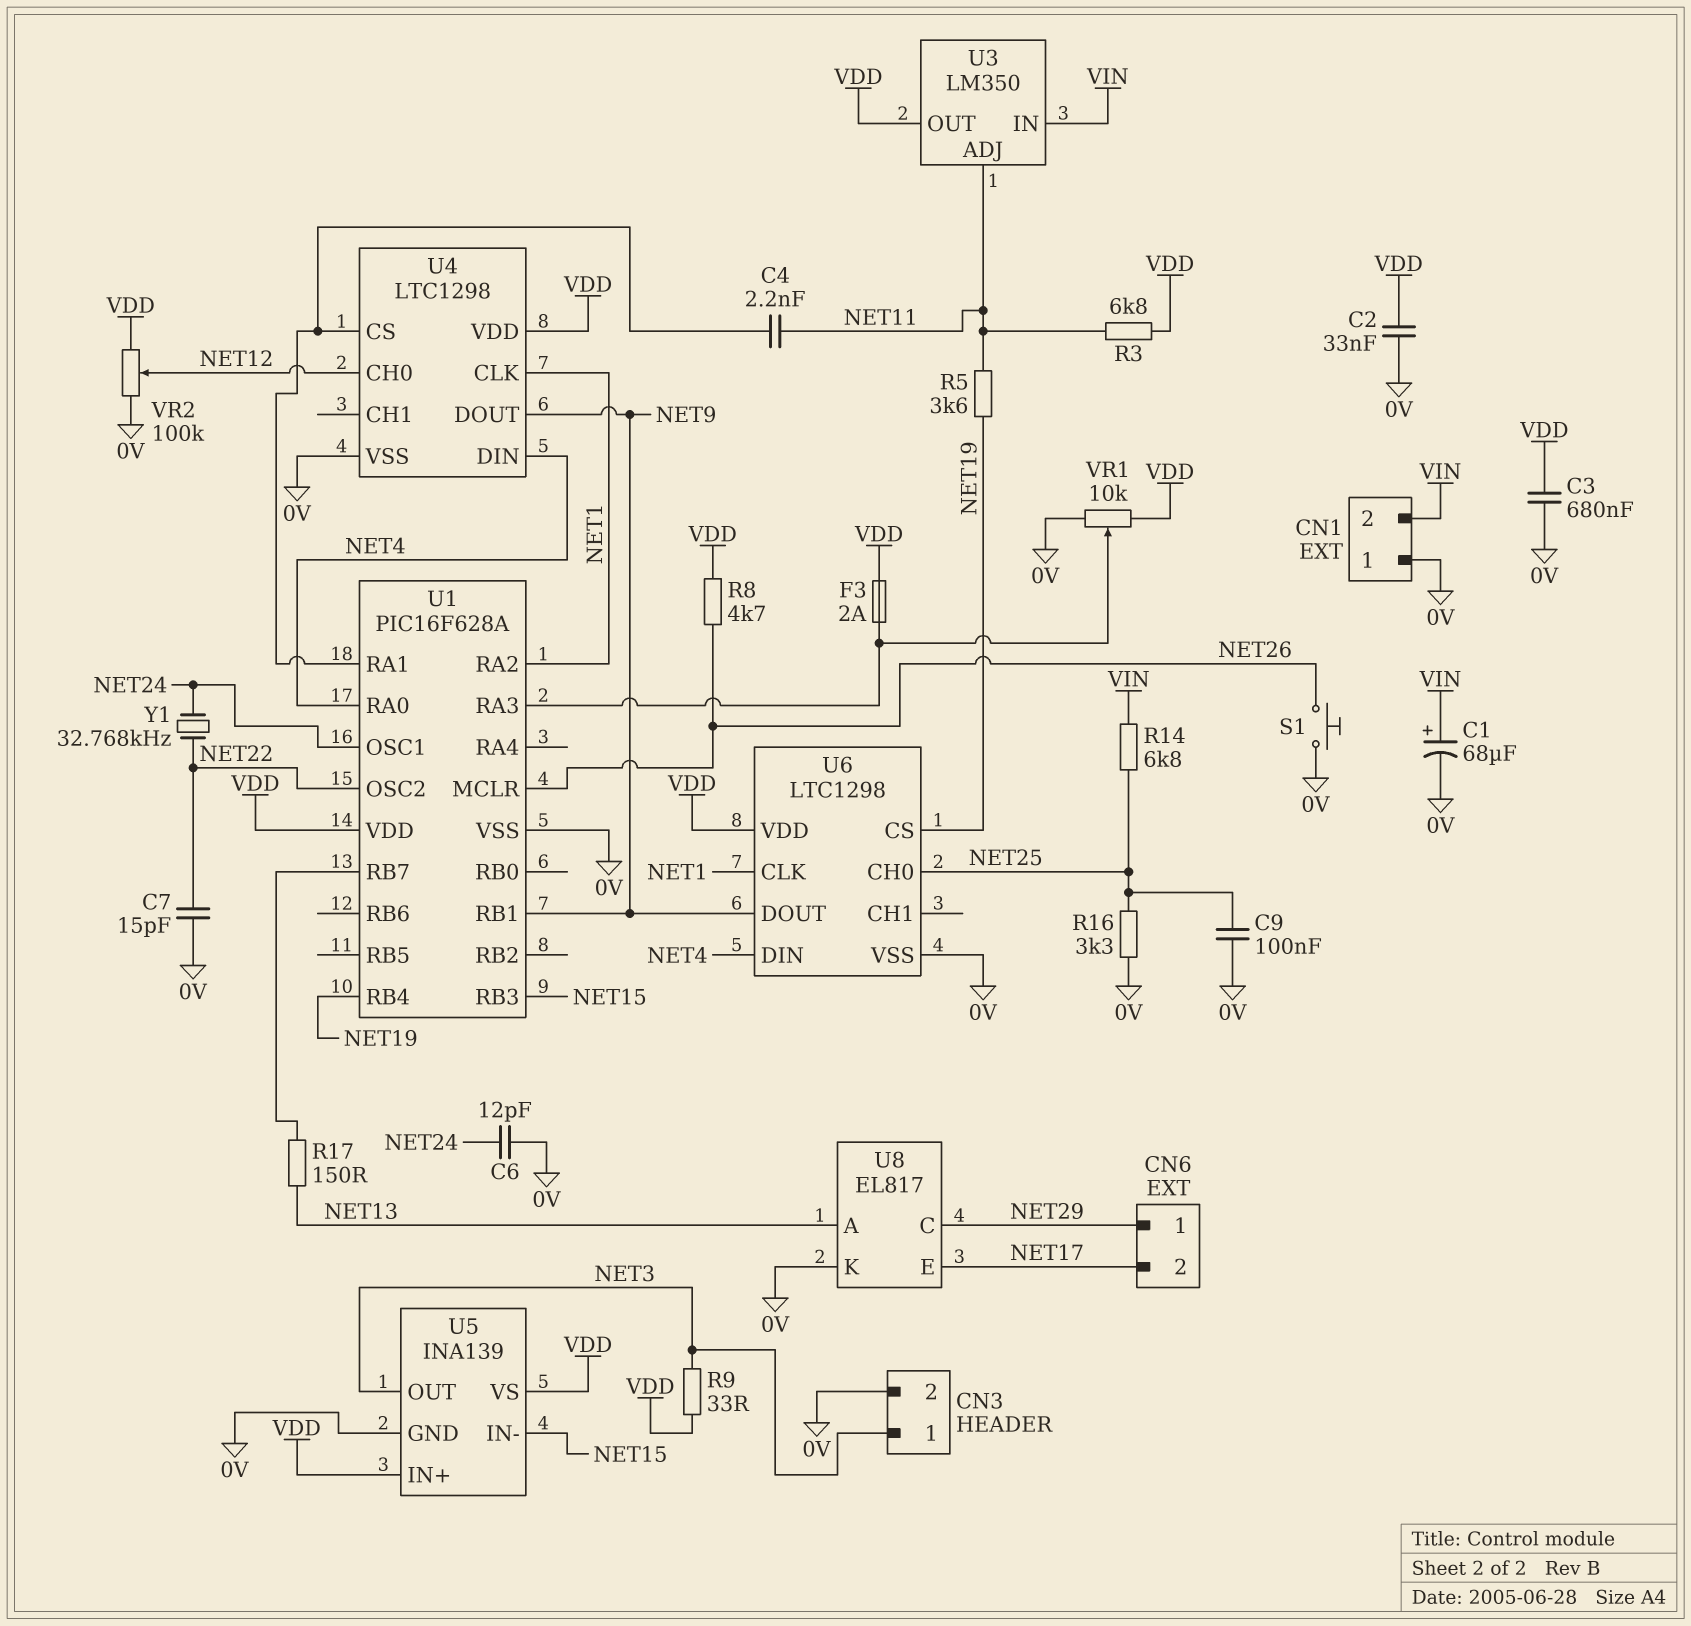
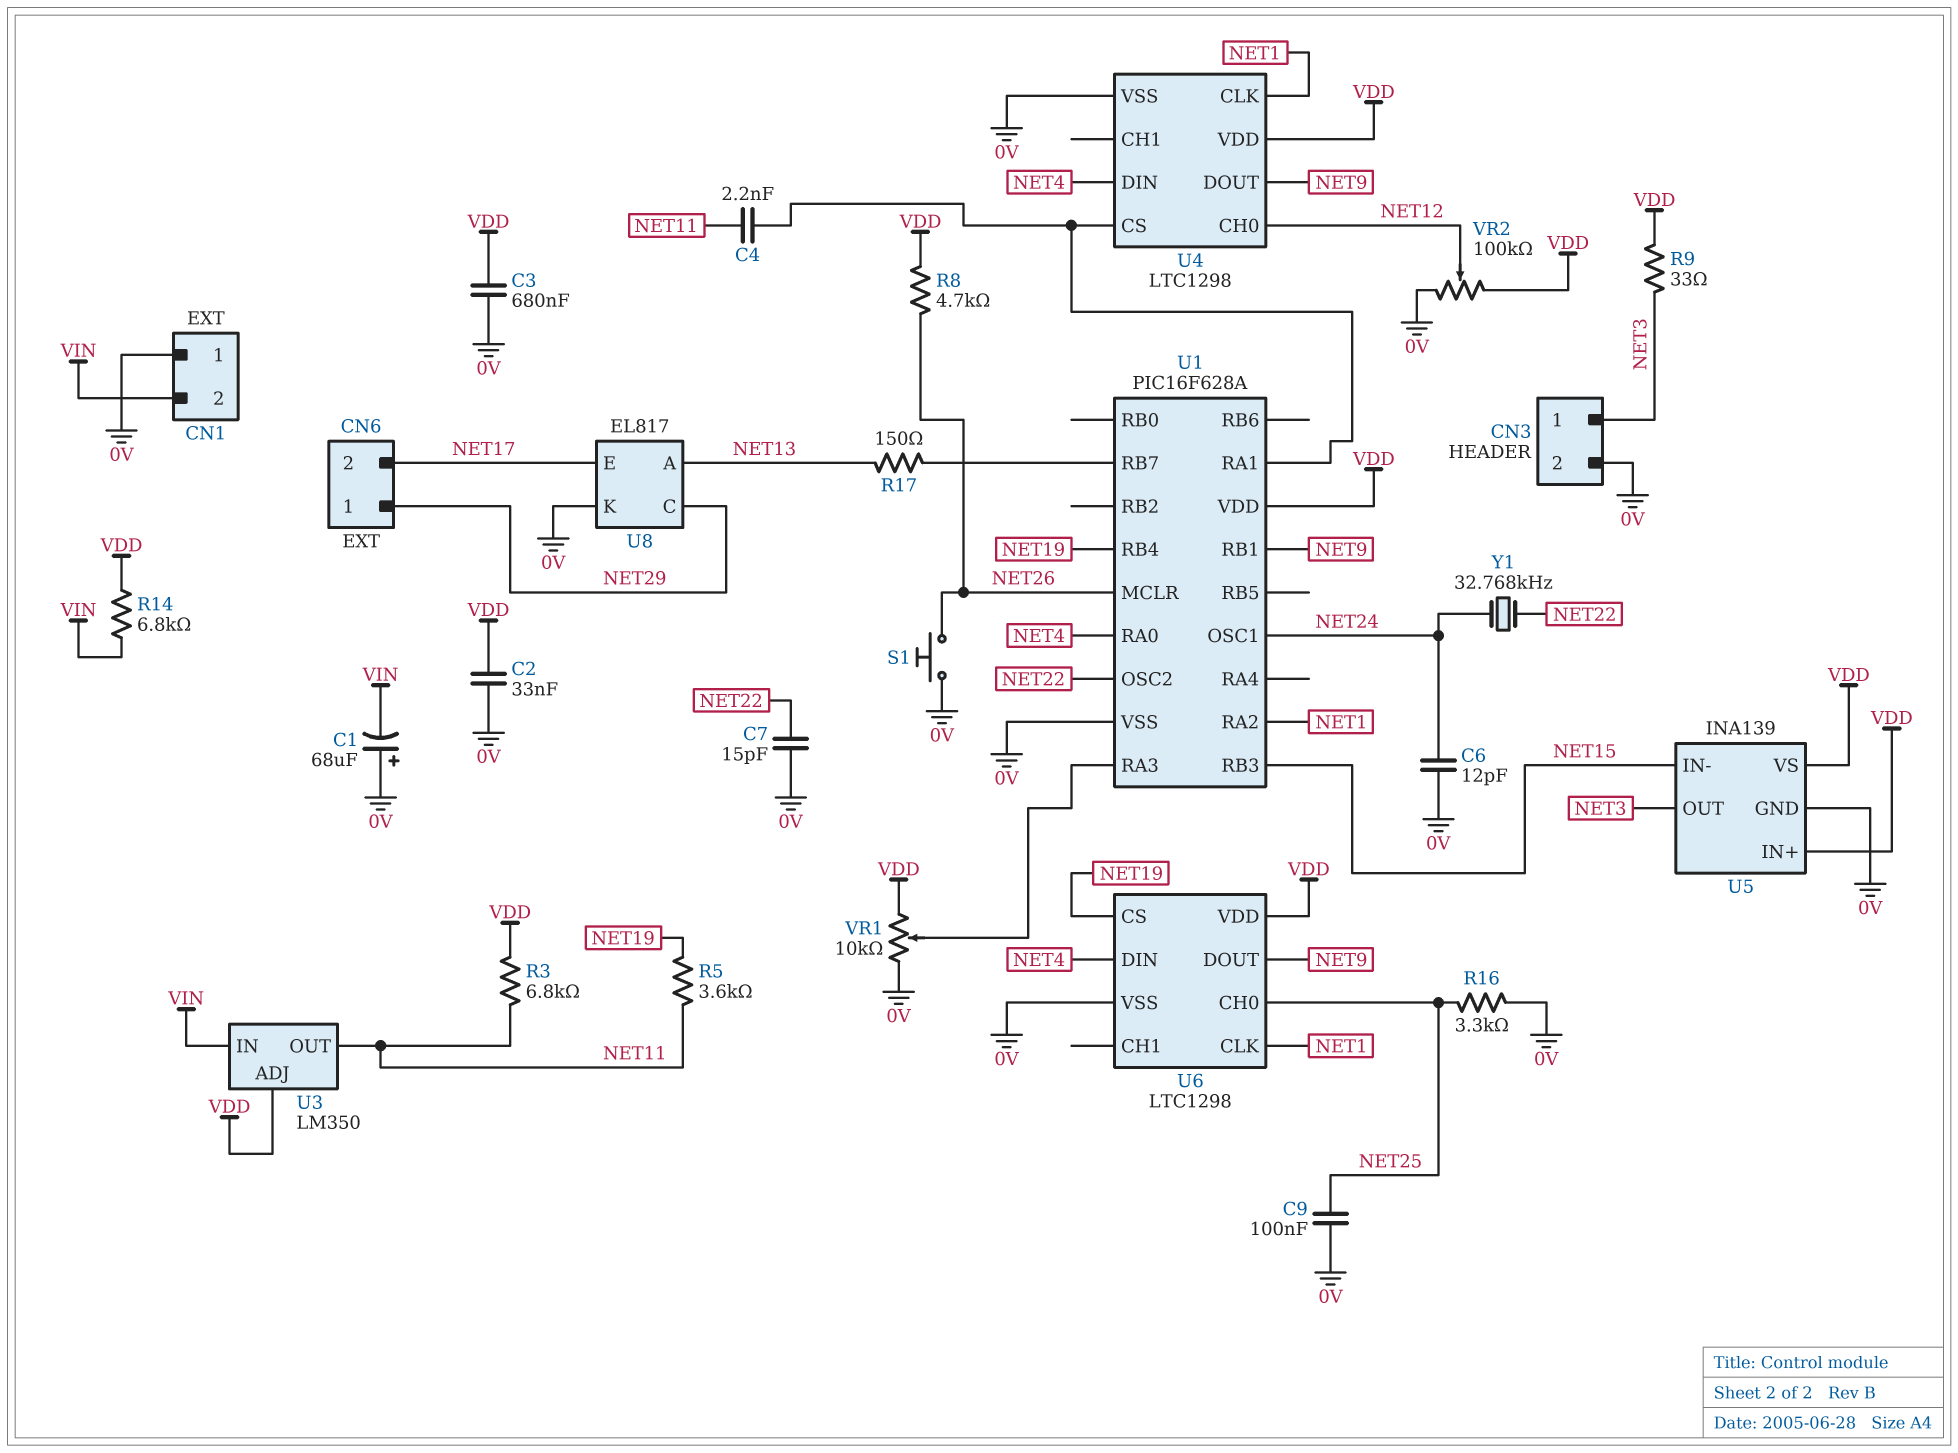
C1: 68uF (plus VIN, minus 0V) -> 68uF (plus 0V, minus VIN)
F3: 2A (U1/RA3, VDD) -> none
R14: 6.8k (NET25, VIN) -> 6.8k (VDD, VIN)
U3 pin ADJ: NET11 -> VDD
U3 pin OUT: VDD -> NET11

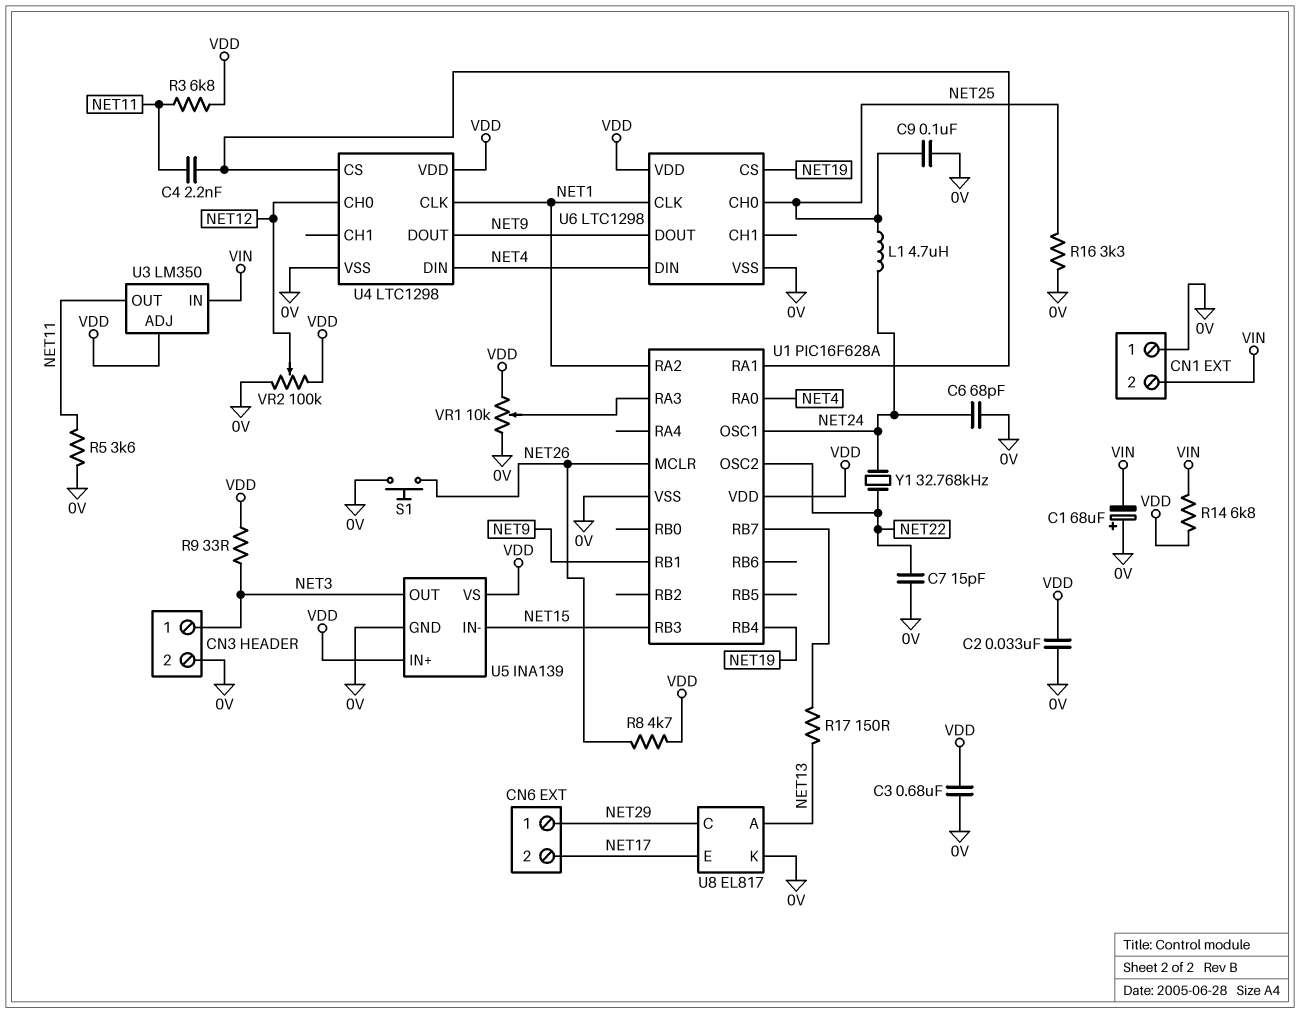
C6: 12pF (0V, NET24) -> 68pF (0V, NET24)
L1: none -> 4.7uH (NET24, NET25)
R5: 3.6k (NET11, NET19) -> 3.6k (0V, NET11)

